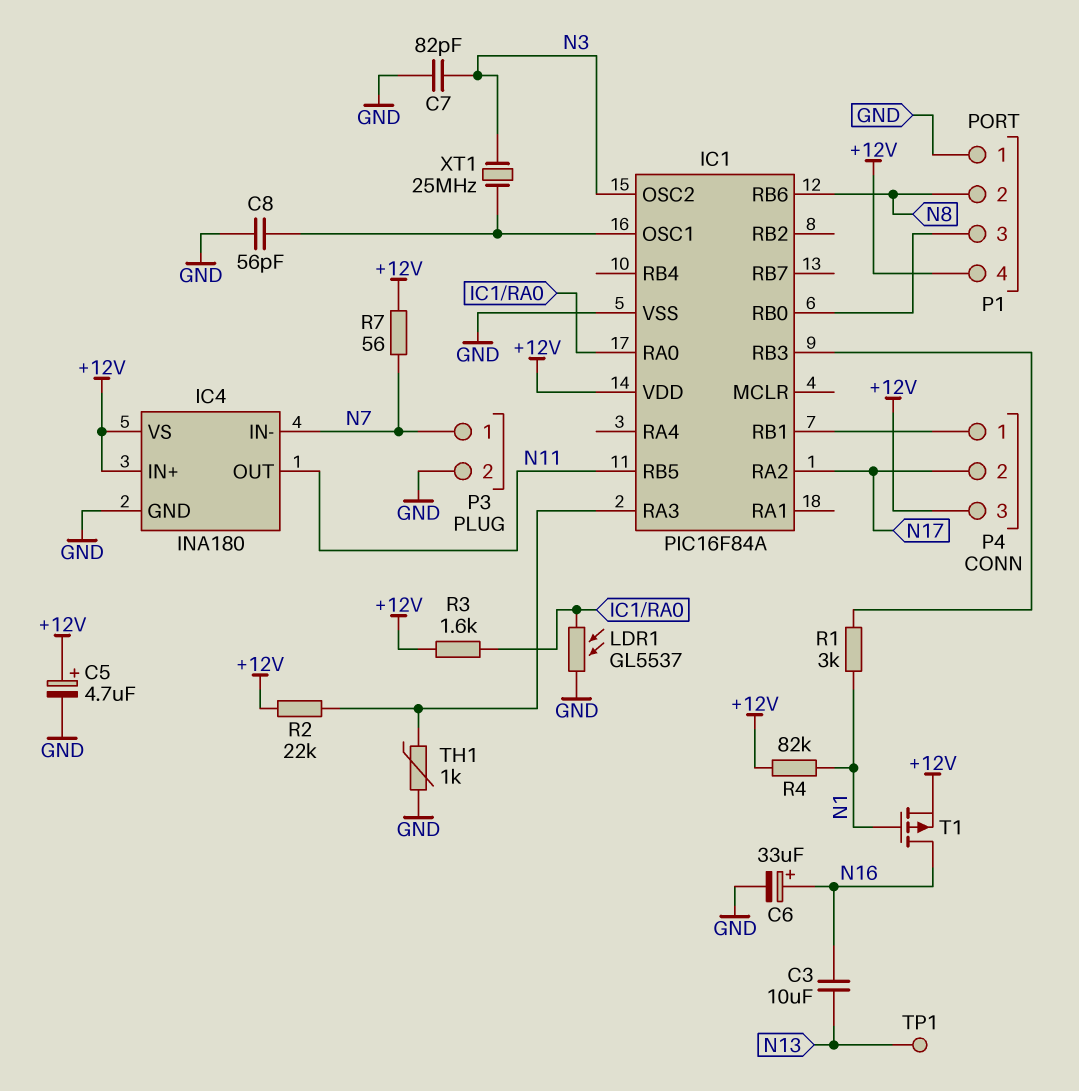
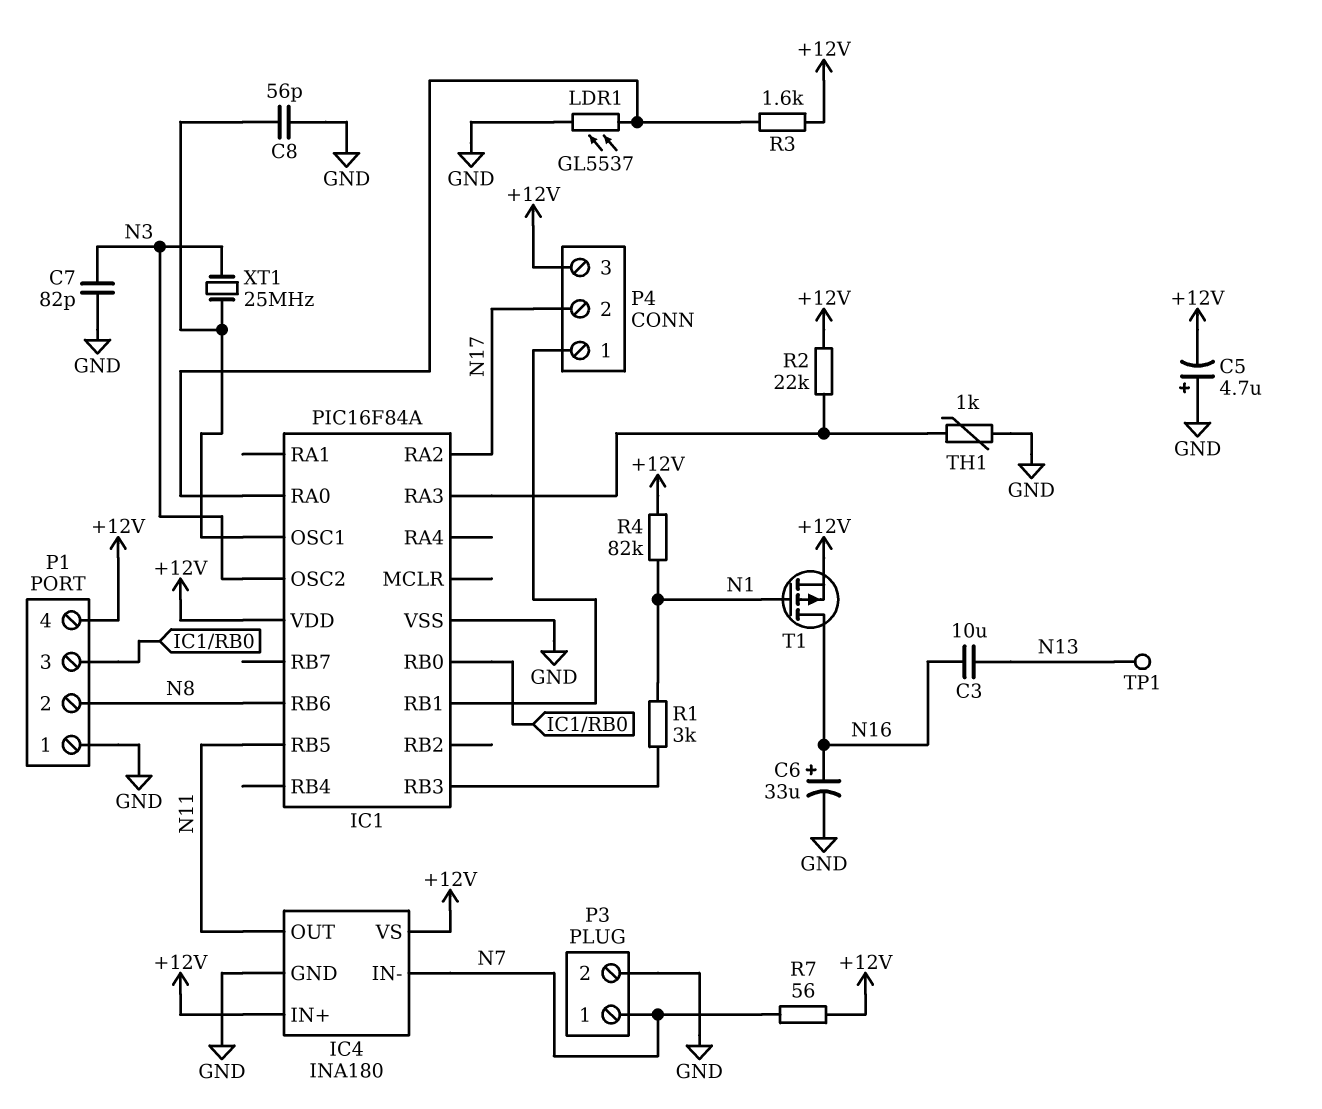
C5: 4.7uF (plus +12V, minus GND) -> 4.7uF (plus GND, minus +12V)

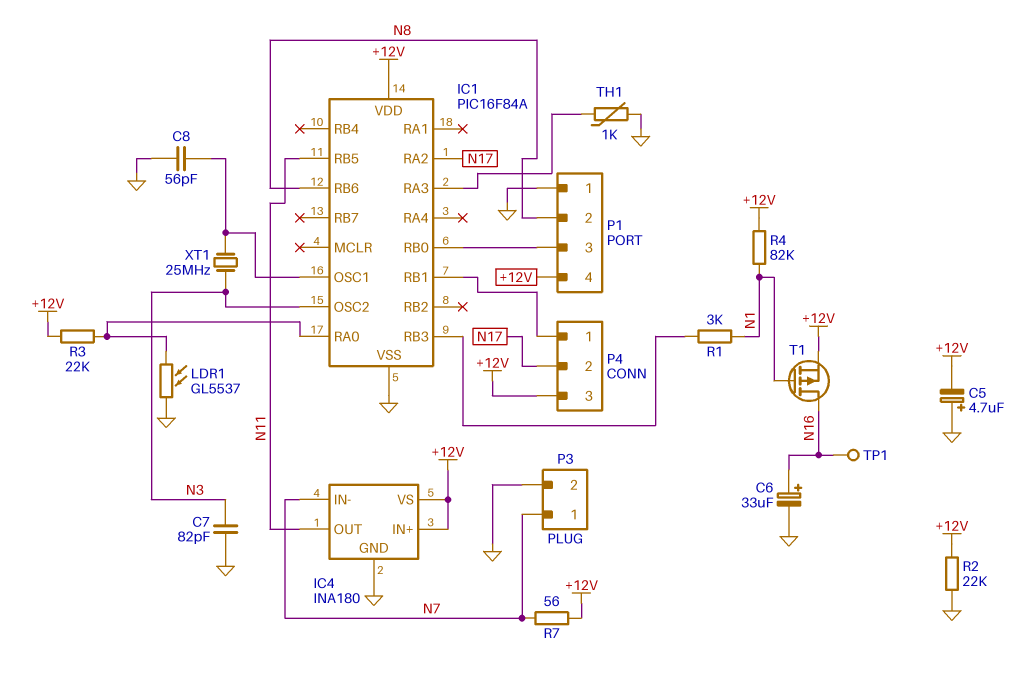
C3: 10uF (N13, N16) -> none
R2: 22k (+12V, IC1/RA3) -> 22k (+12V, GND)
R3: 1.6k (+12V, IC1/RA0) -> 22k (+12V, IC1/RA0)
TP1: test point (N13) -> test point (N16)

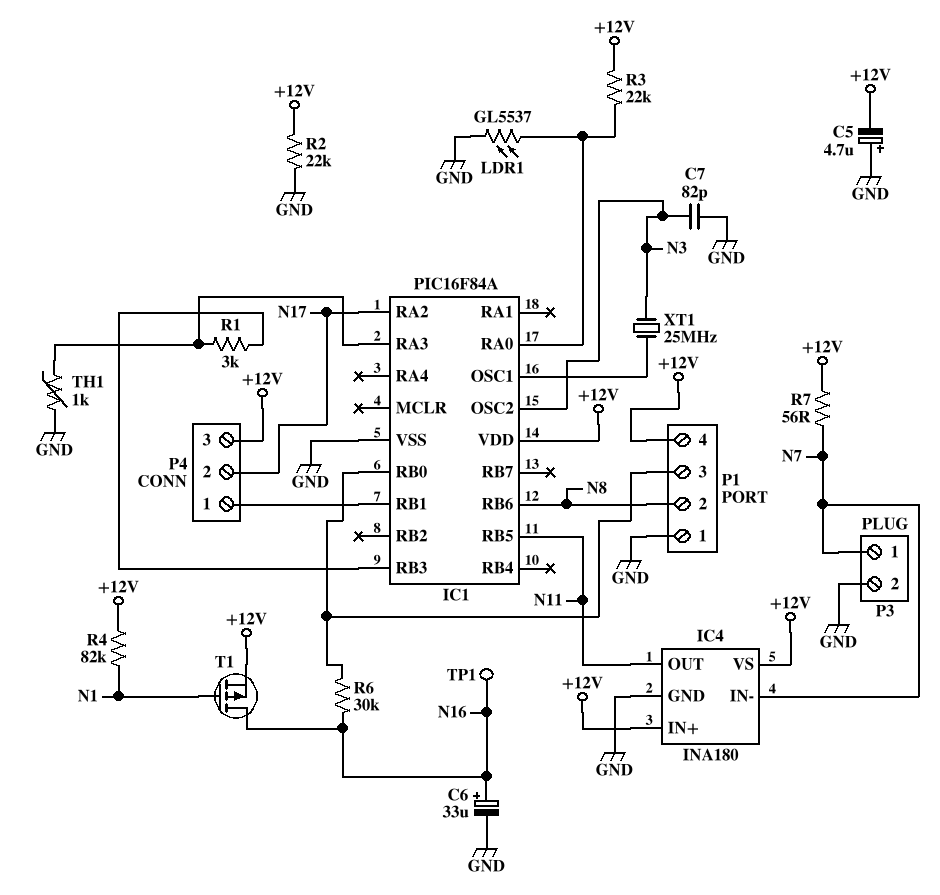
C8: 56pF (GND, IC1/OSC1) -> none
R1: 3k (IC1/RB3, N1) -> 3k (IC1/RA3, IC1/RB3)
R6: none -> 30k (IC1/RB0, N16)

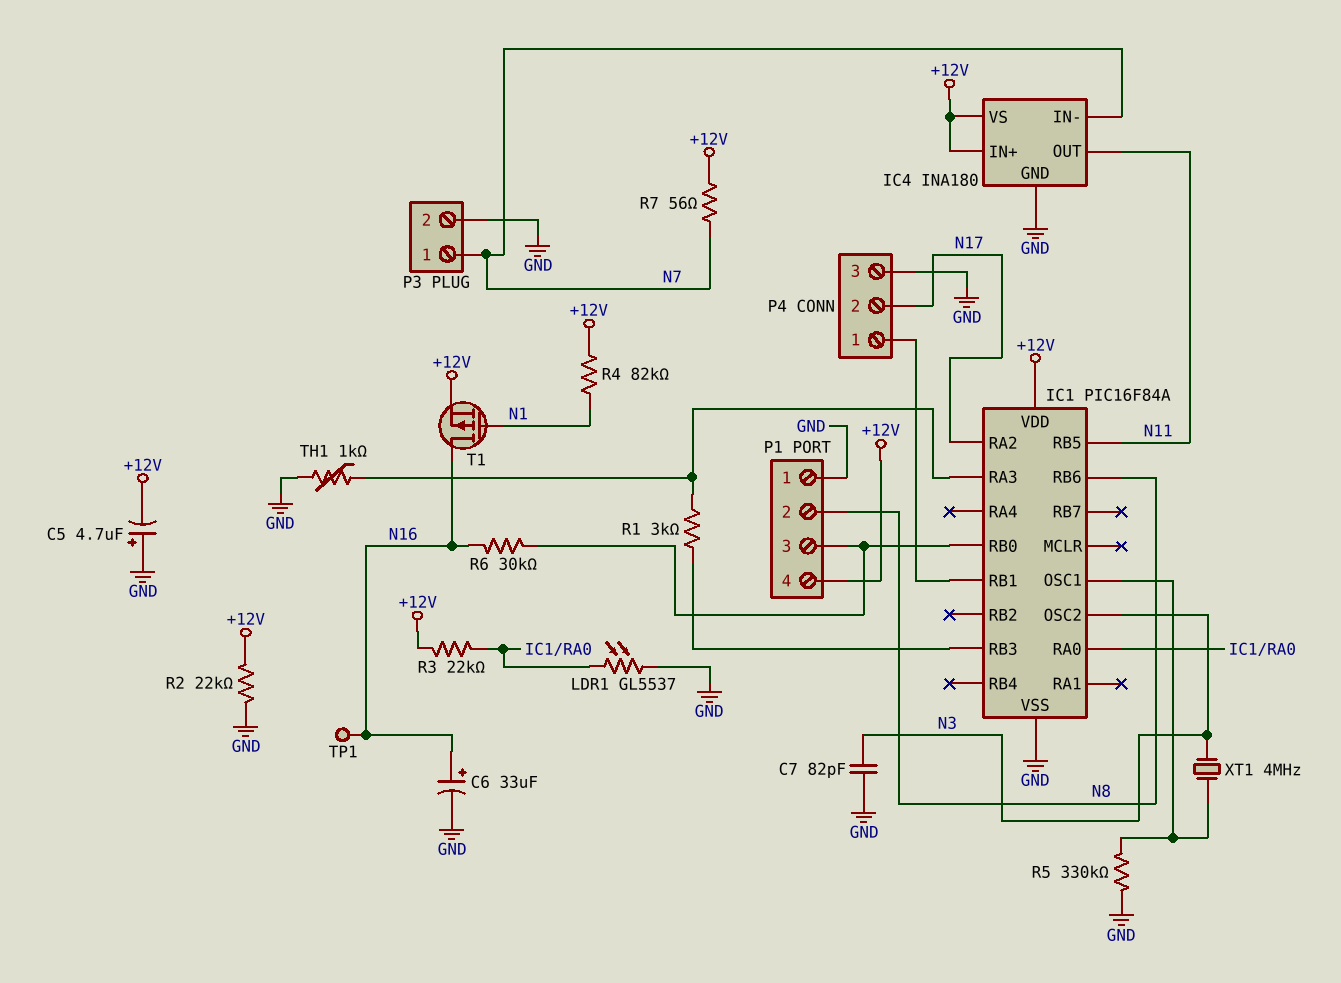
P4 pin 3: +12V -> GND
R5: none -> 330k (GND, IC1/OSC1)
XT1: 25MHz (IC1/OSC1, N3) -> 4MHz (IC1/OSC1, N3)

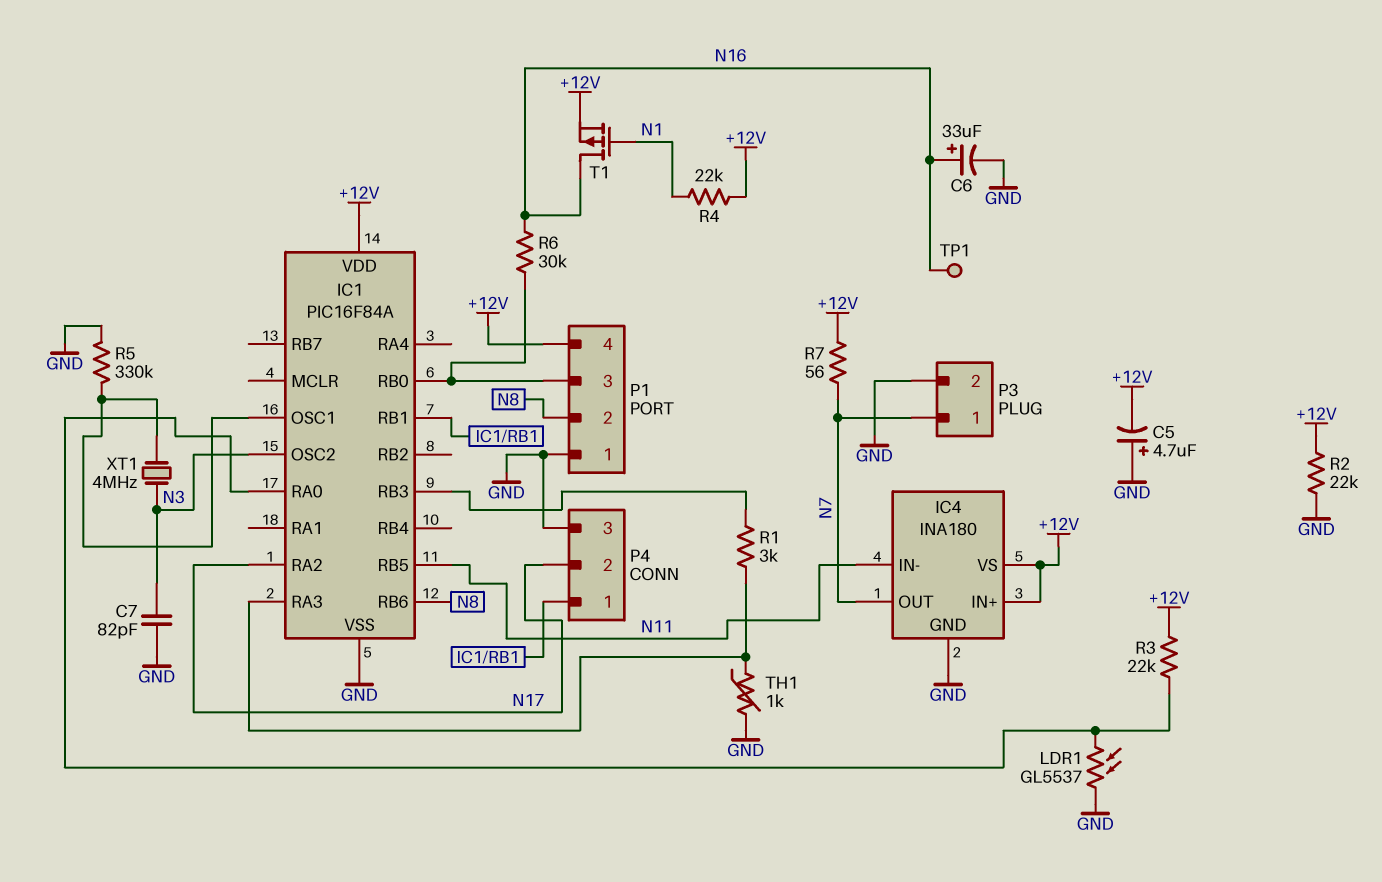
IC4 pin IN-: N7 -> N11
IC4 pin OUT: N11 -> N7
R4: 82k (+12V, N1) -> 22k (+12V, N1)

